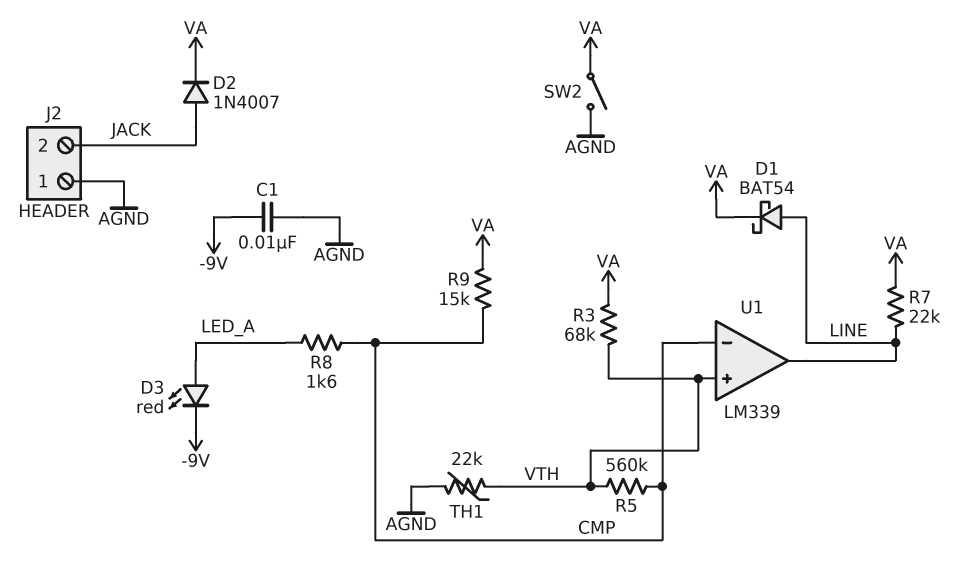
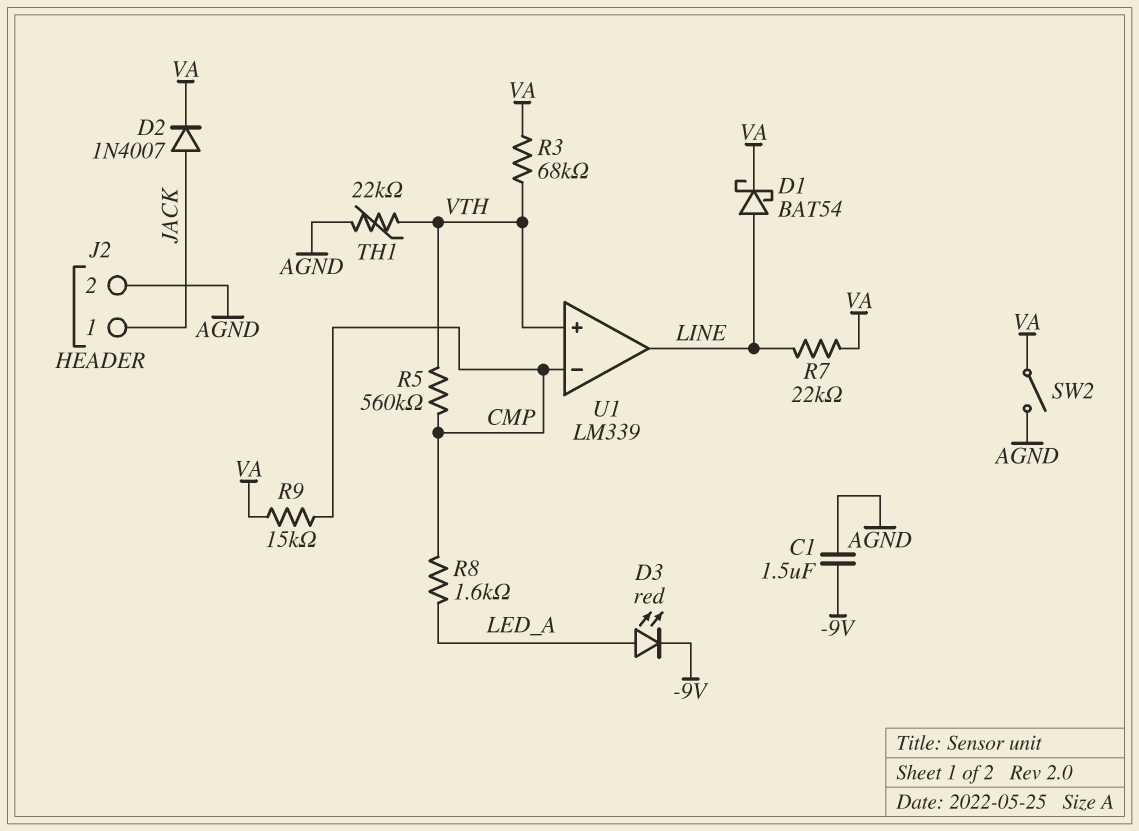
C1: 10nF (-9V, AGND) -> 1.5uF (-9V, AGND)
J2 pin 1: AGND -> JACK
J2 pin 2: JACK -> AGND

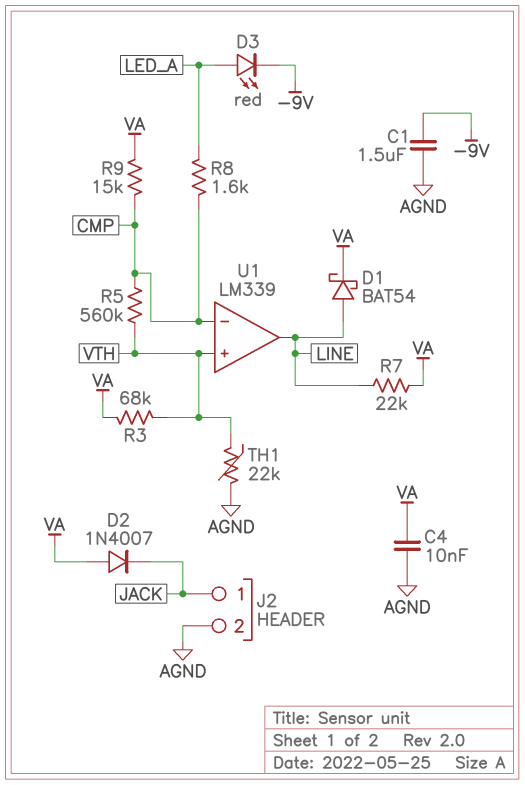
C4: none -> 10nF (AGND, VA)
D2: diode 1N4007 (A JACK, K VA) -> diode 1N4007 (A VA, K JACK)
SW2: switch (AGND, VA) -> none

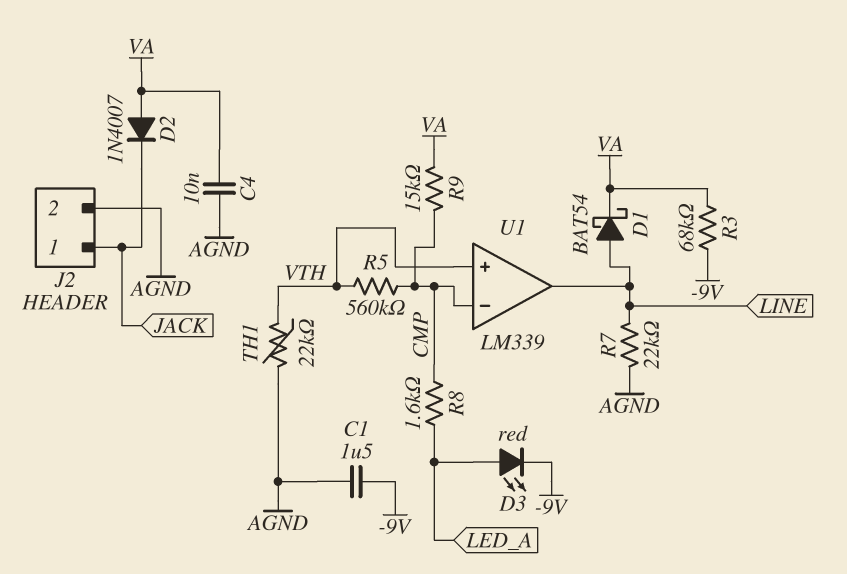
R3: 68k (VA, VTH) -> 68k (-9V, VA)
R7: 22k (LINE, VA) -> 22k (AGND, LINE)

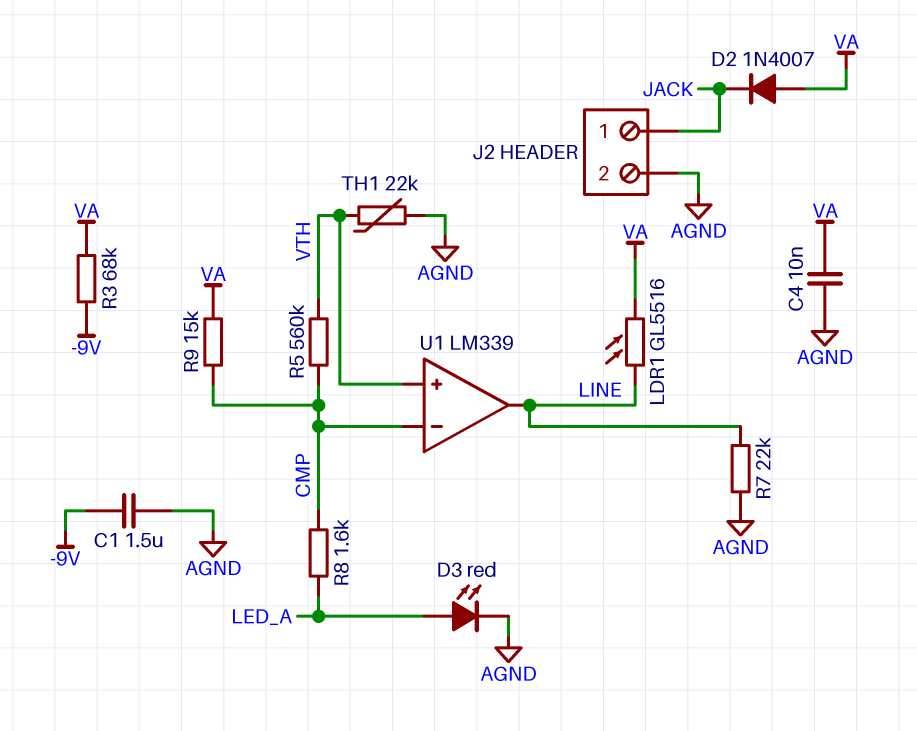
D1: schottky BAT54 (A LINE, K VA) -> none
D3: LED red (A LED_A, K -9V) -> LED red (A LED_A, K AGND)
LDR1: none -> GL5516 (LINE, VA)

